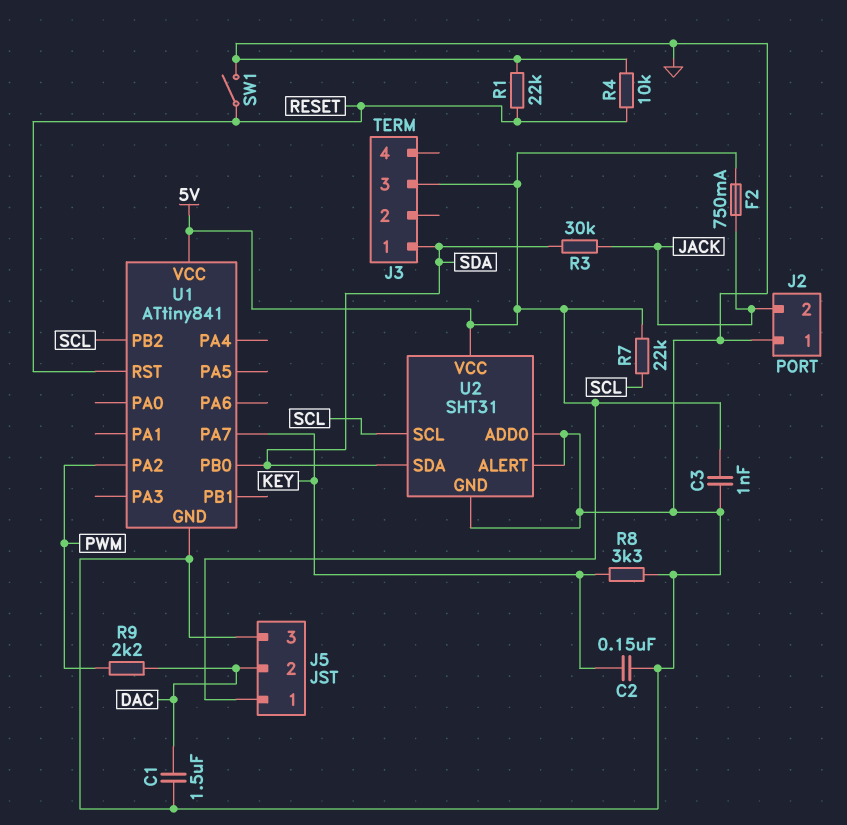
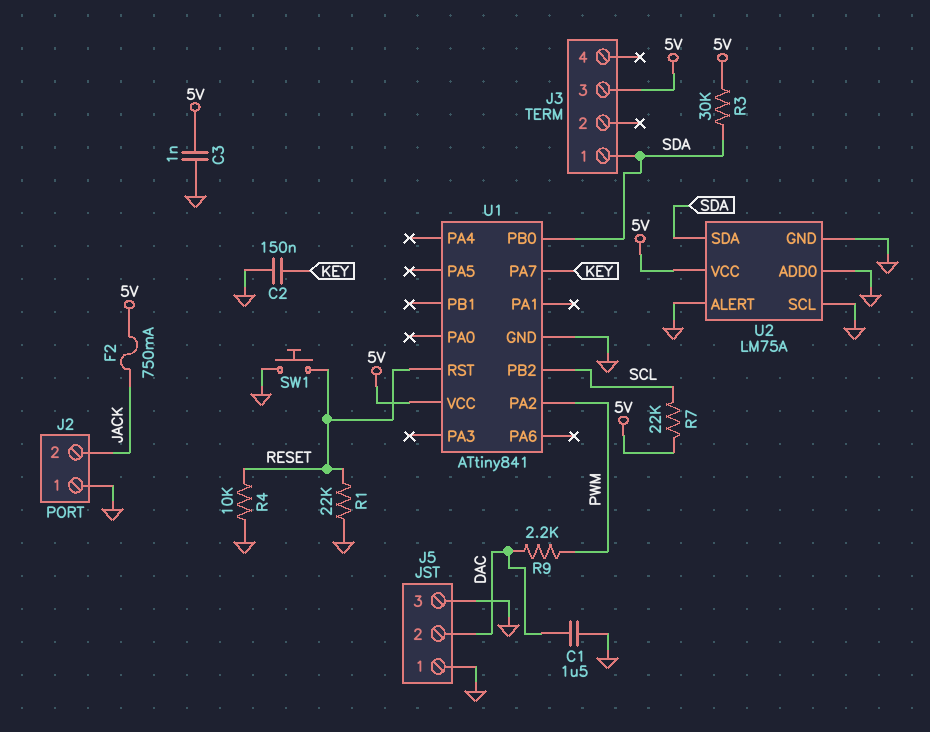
J5 pin 1: 5V -> GND
R3: 30k (JACK, SDA) -> 30k (5V, SDA)
R8: 3.3k (GND, KEY) -> none
SW1: switch (GND, RESET) -> button (GND, RESET)
U2: SHT31 -> LM75A
U2 pin SCL: SCL -> GND

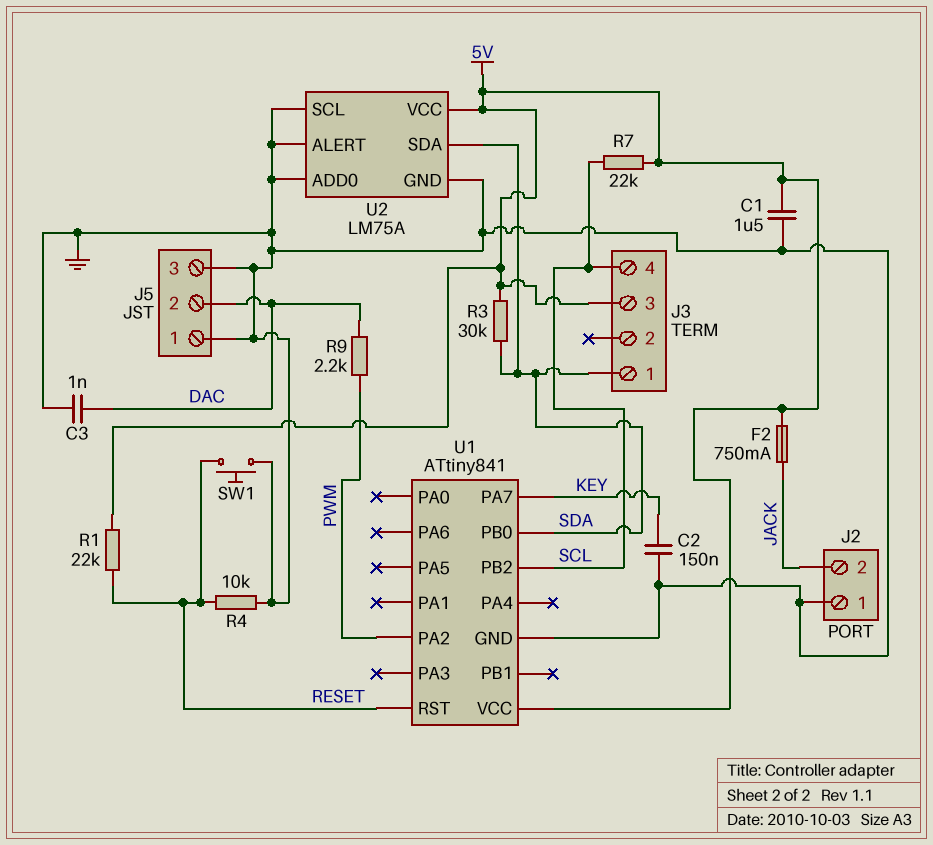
C1: 1.5uF (DAC, GND) -> 1.5uF (5V, GND)
C3: 1nF (5V, GND) -> 1nF (DAC, GND)
J3 pin 4: none -> SCL
R1: 22k (GND, RESET) -> 22k (5V, RESET)

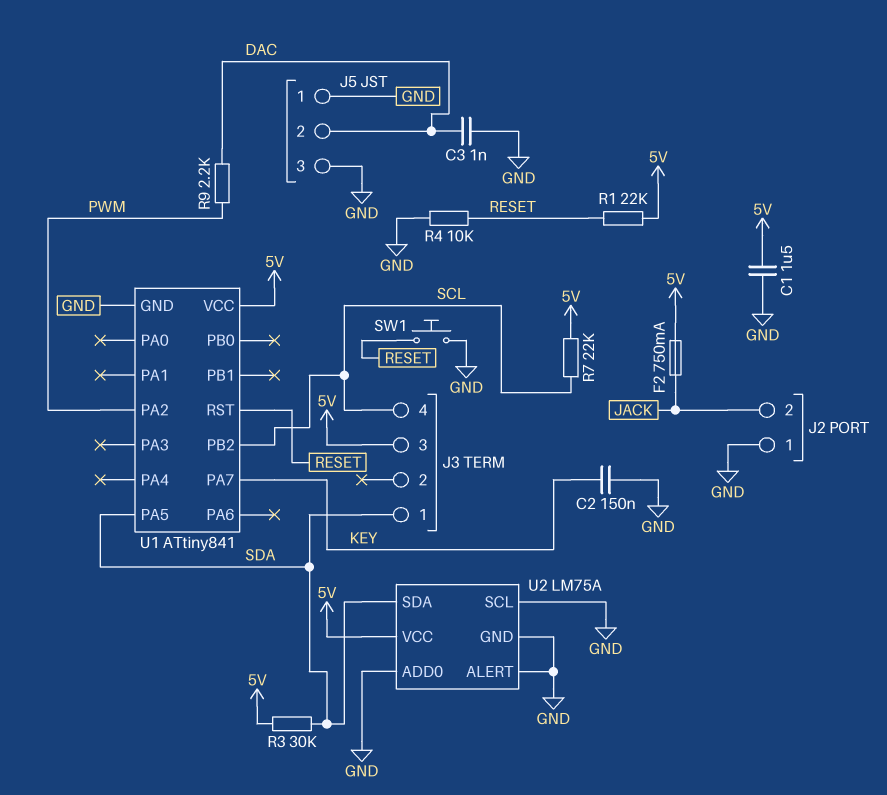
U1 pin PA5: none -> SDA
U1 pin PB0: SDA -> none

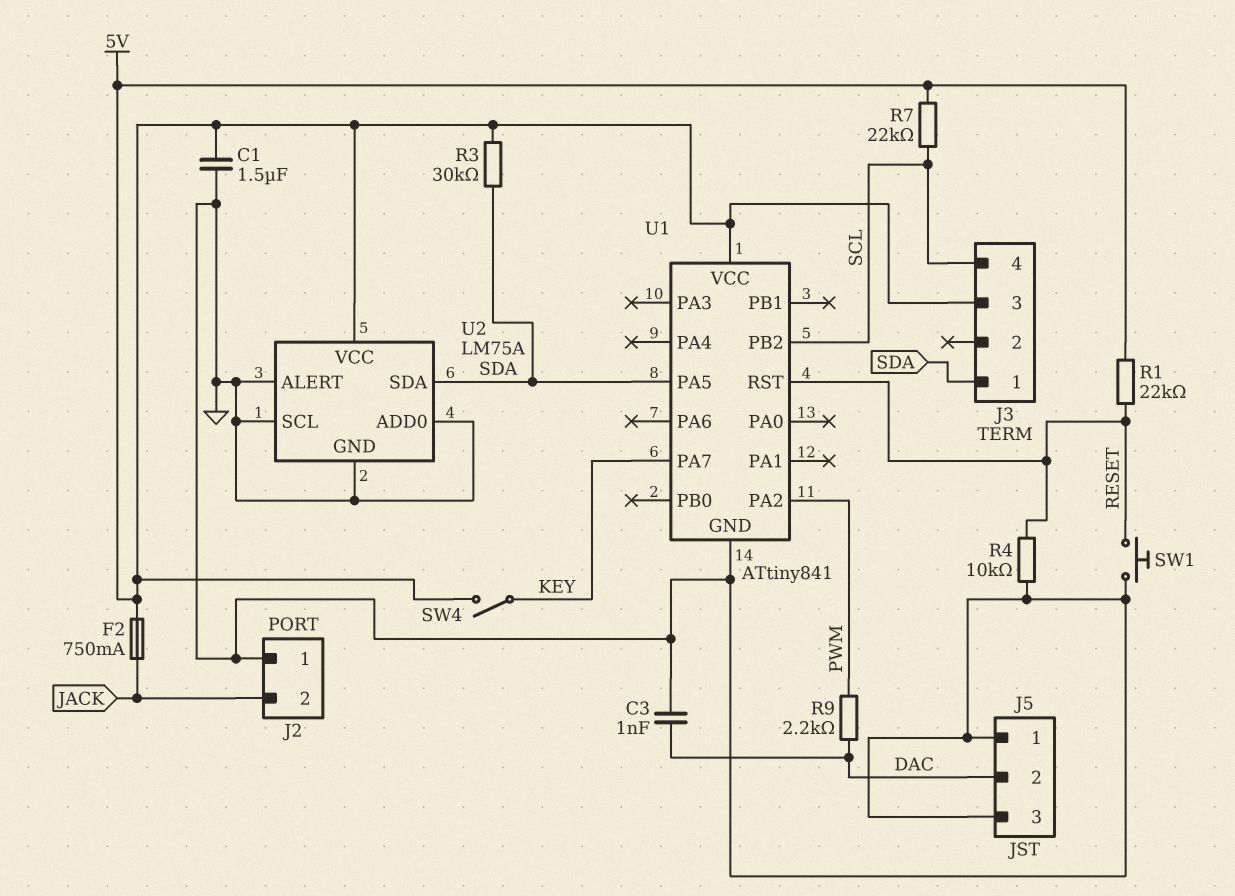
C2: 150nF (GND, KEY) -> none
SW4: none -> switch (5V, KEY)

